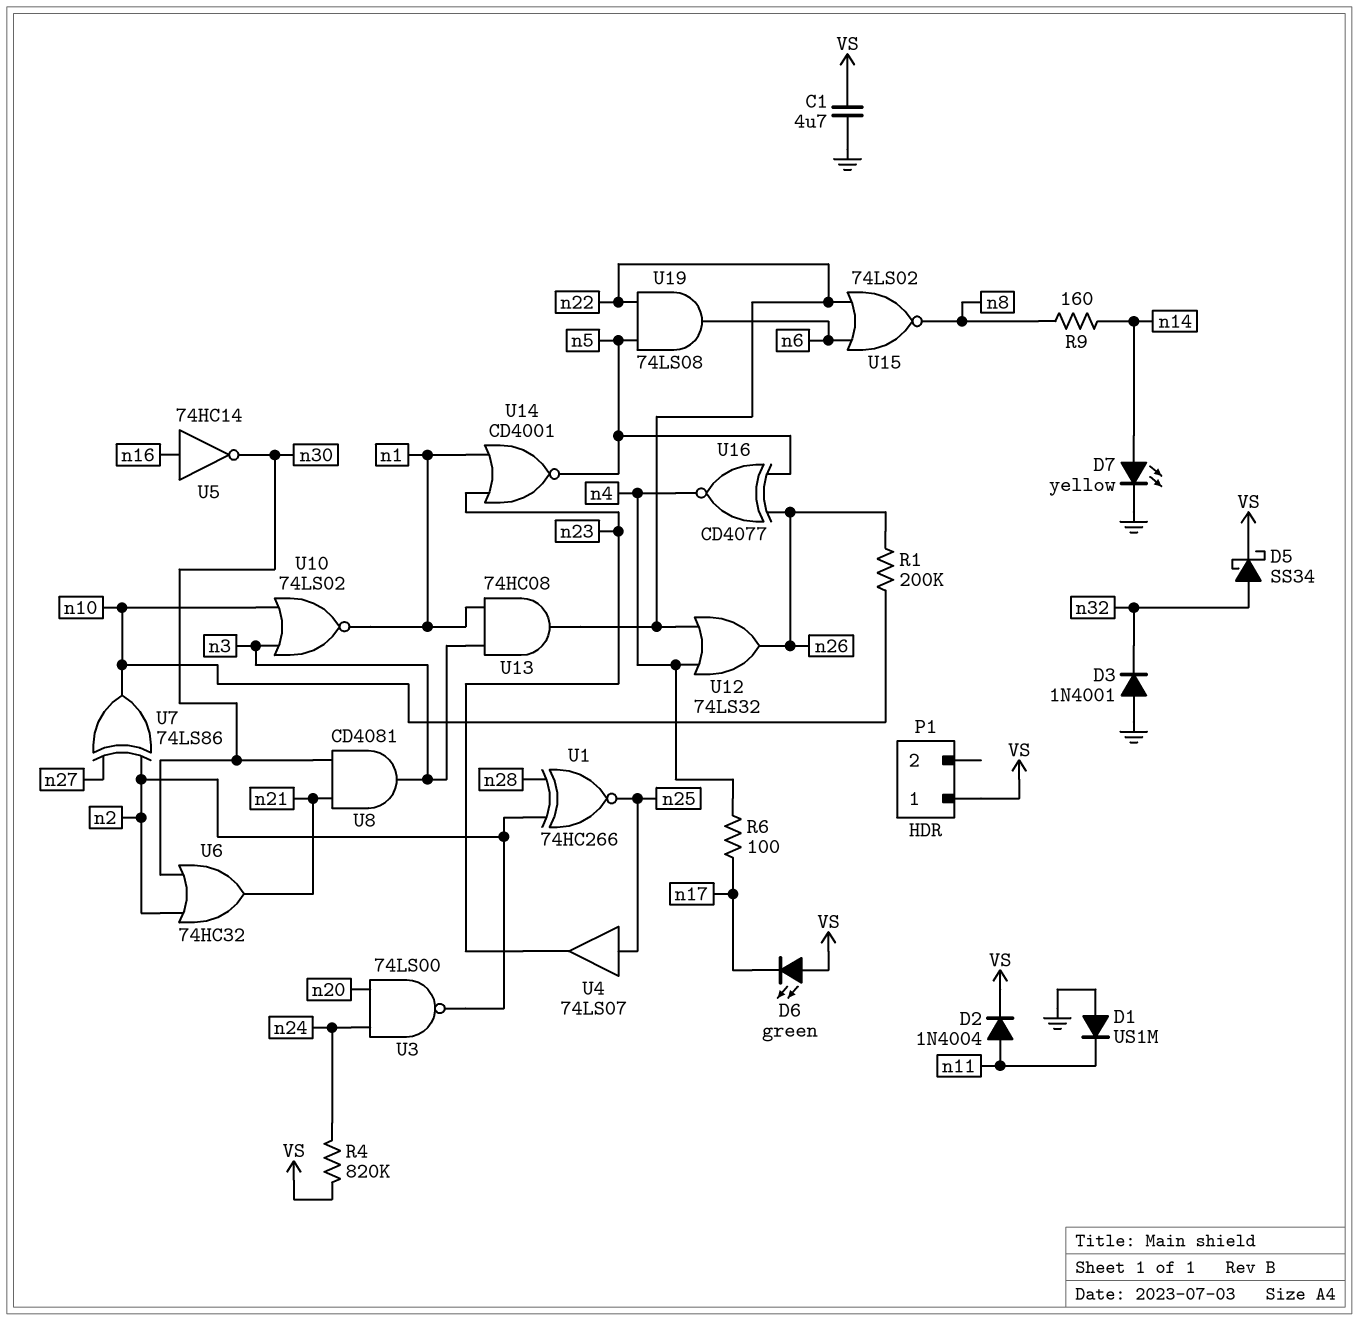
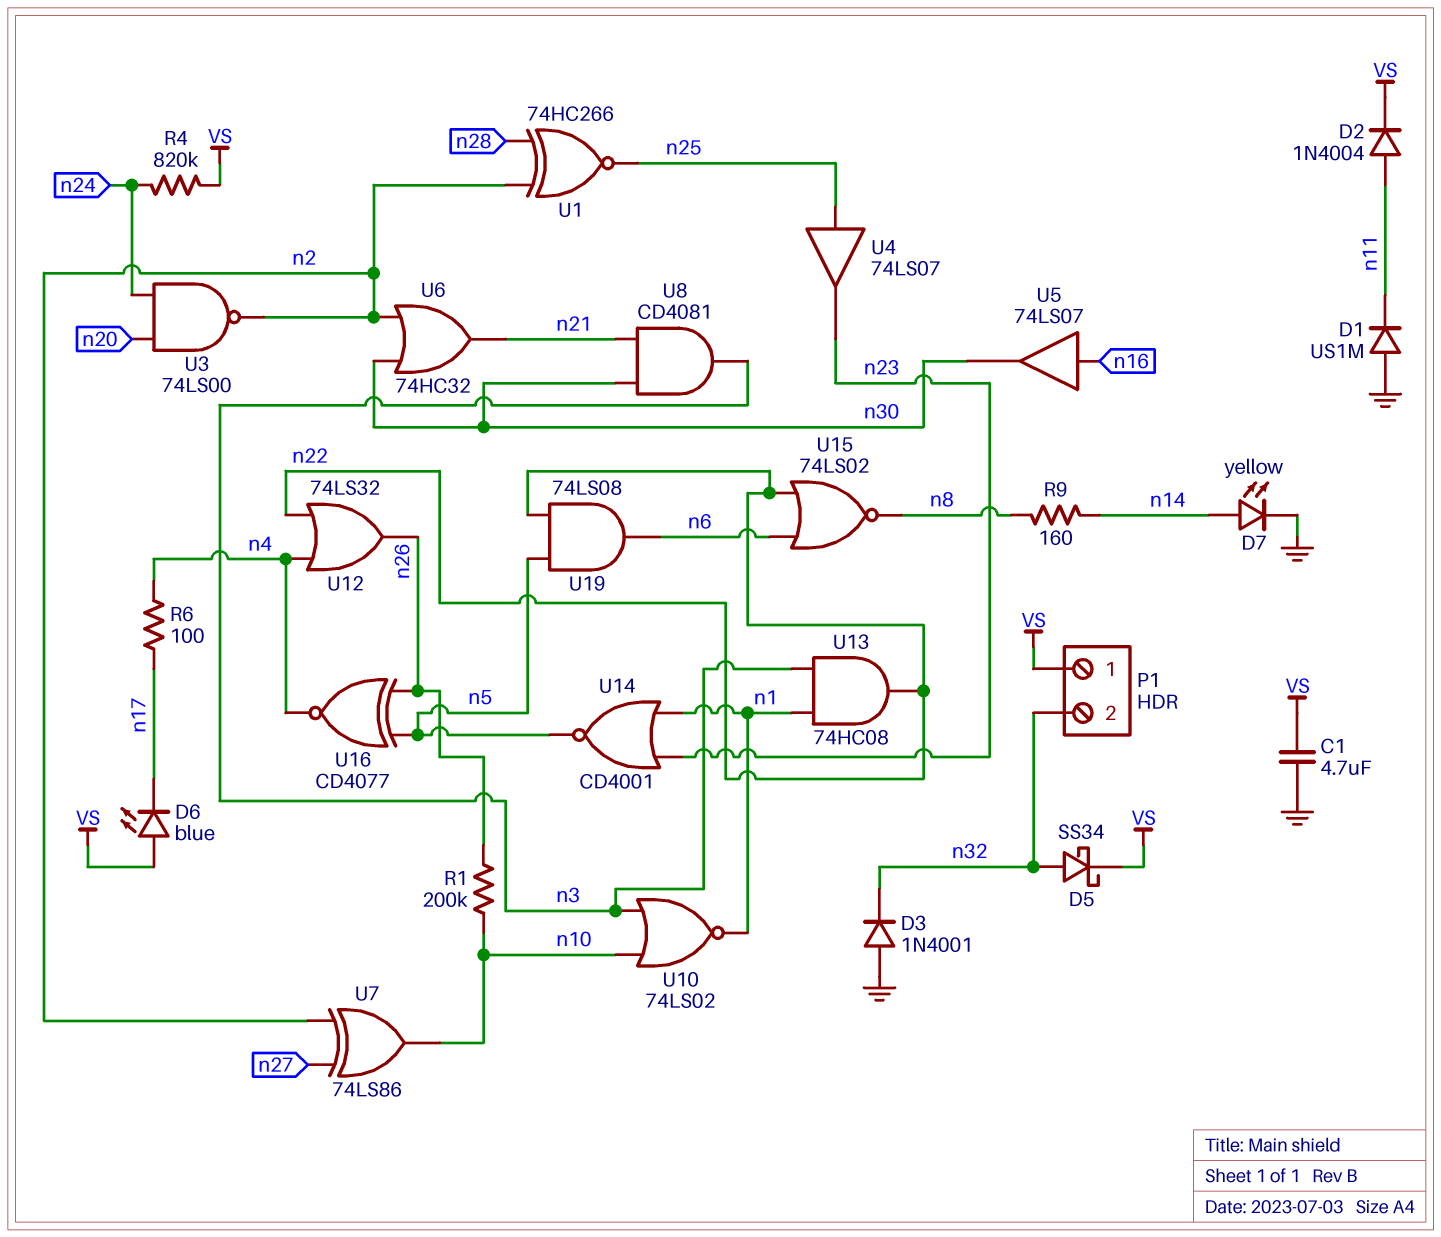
D6: LED green (A VS, K n17) -> LED blue (A VS, K n17)
P1 pin 2: none -> n32
U5: NOT 74HC14 (in n16, out n30) -> buffer 74LS07 (in n16, out n30)

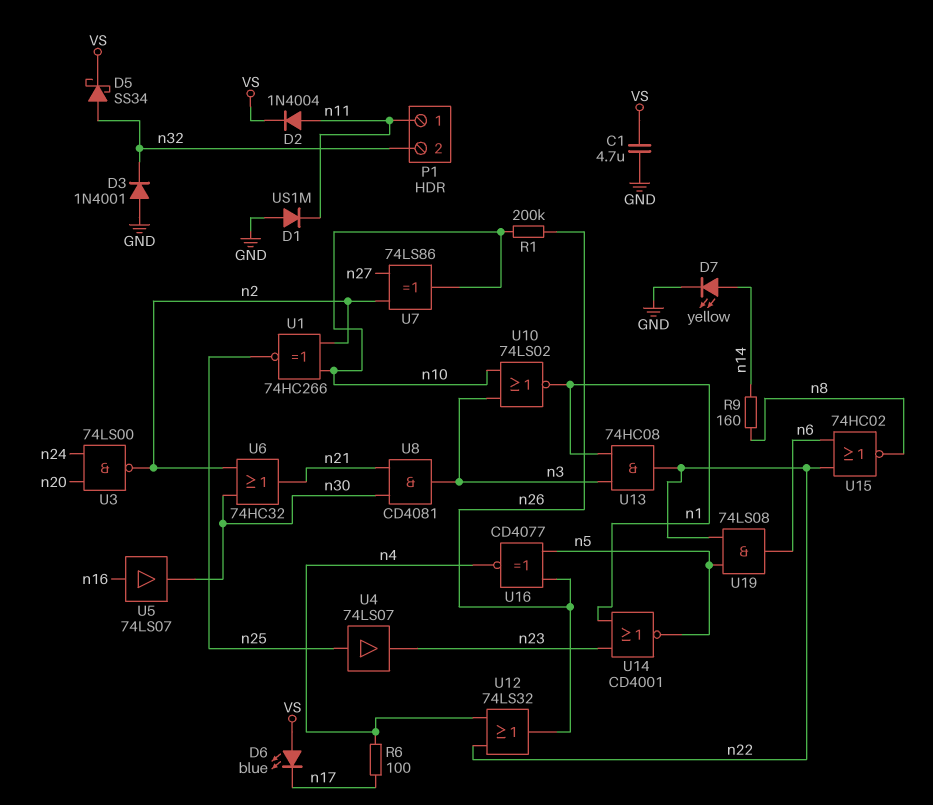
P1 pin 1: VS -> n11
R4: 820k (VS, n24) -> none
U1: XNOR 74HC266 (in n2, in n28, out n25) -> XNOR 74HC266 (in n2, in n10, out n25)
U15: NOR 74LS02 (in n6, in n22, out n8) -> NOR 74HC02 (in n6, in n22, out n8)

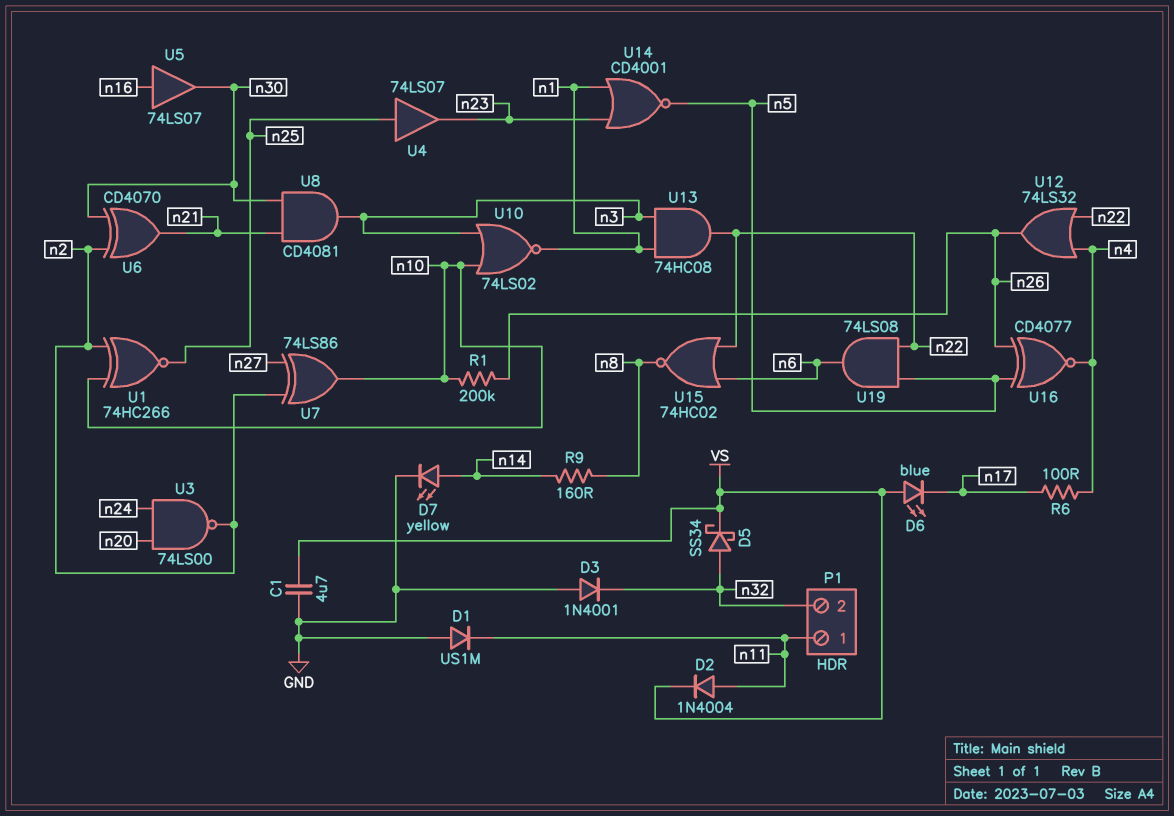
U6: OR 74HC32 (in n2, in n30, out n21) -> XOR CD4070 (in n2, in n30, out n21)

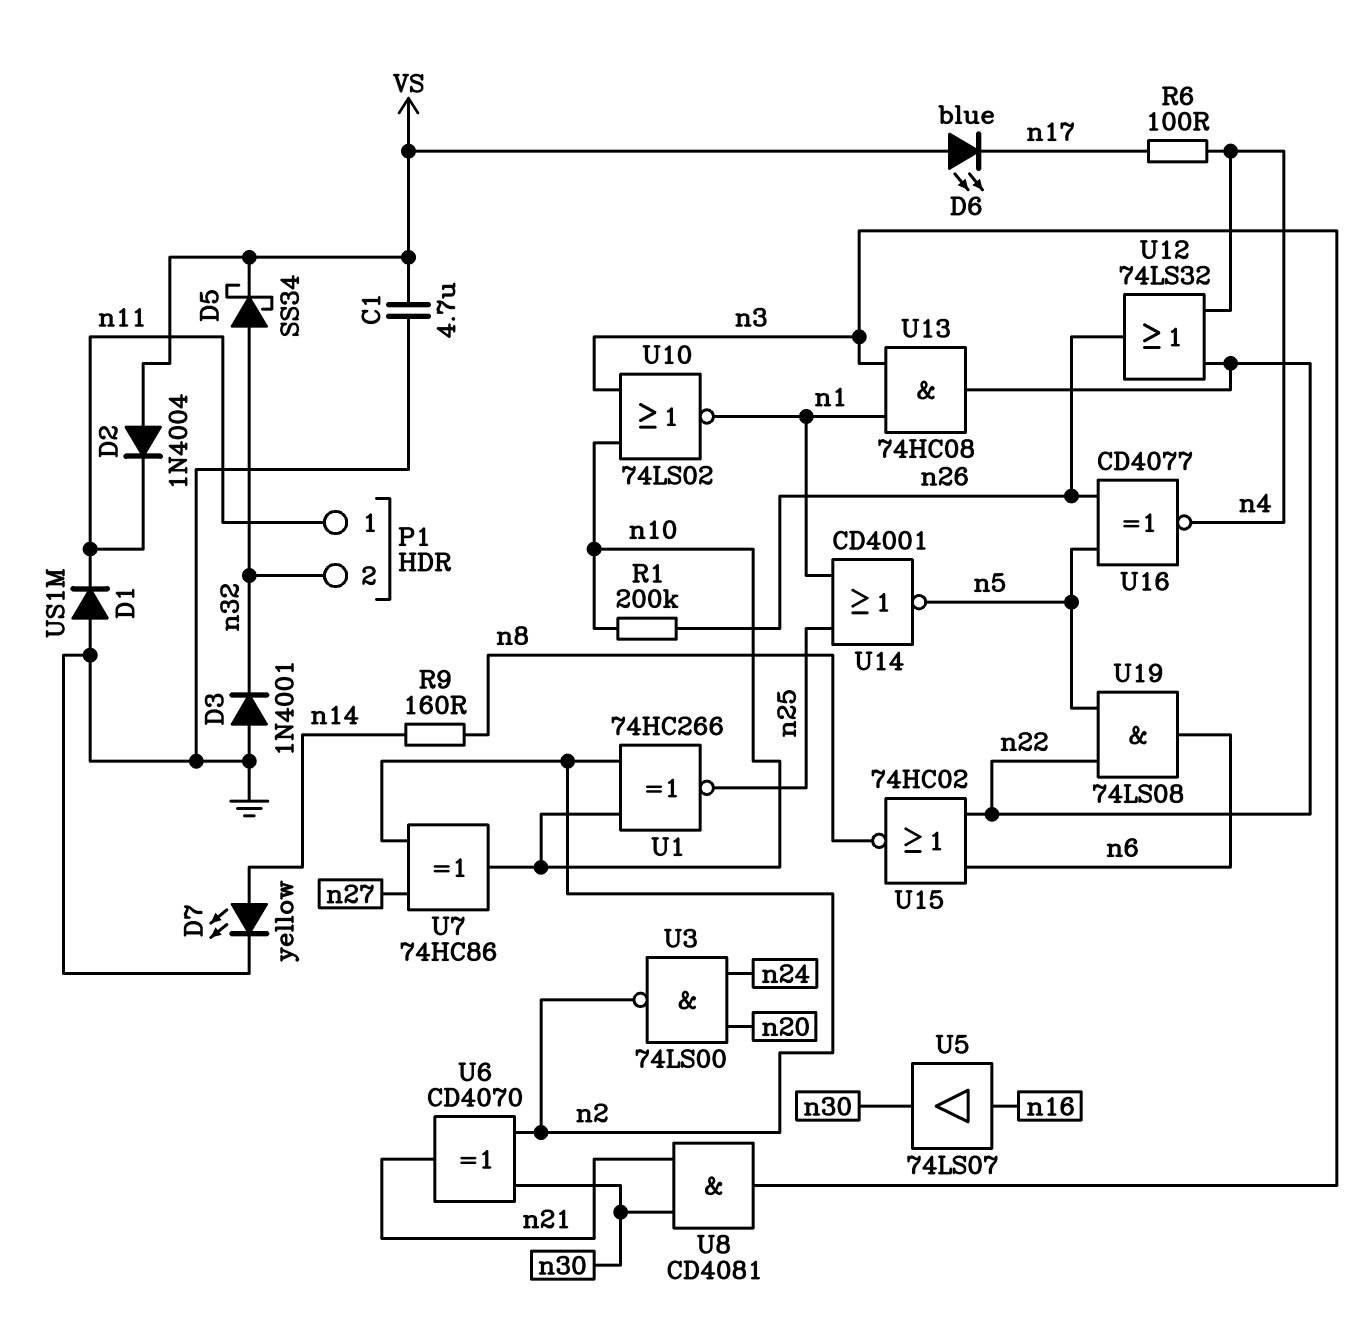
D2: diode 1N4004 (A n11, K VS) -> diode 1N4004 (A VS, K n11)
U4: buffer 74LS07 (in n25, out n23) -> none
U7: XOR 74LS86 (in n2, in n27, out n10) -> XOR 74HC86 (in n2, in n27, out n10)
U14: NOR CD4001 (in n1, in n23, out n5) -> NOR CD4001 (in n1, in n25, out n5)

